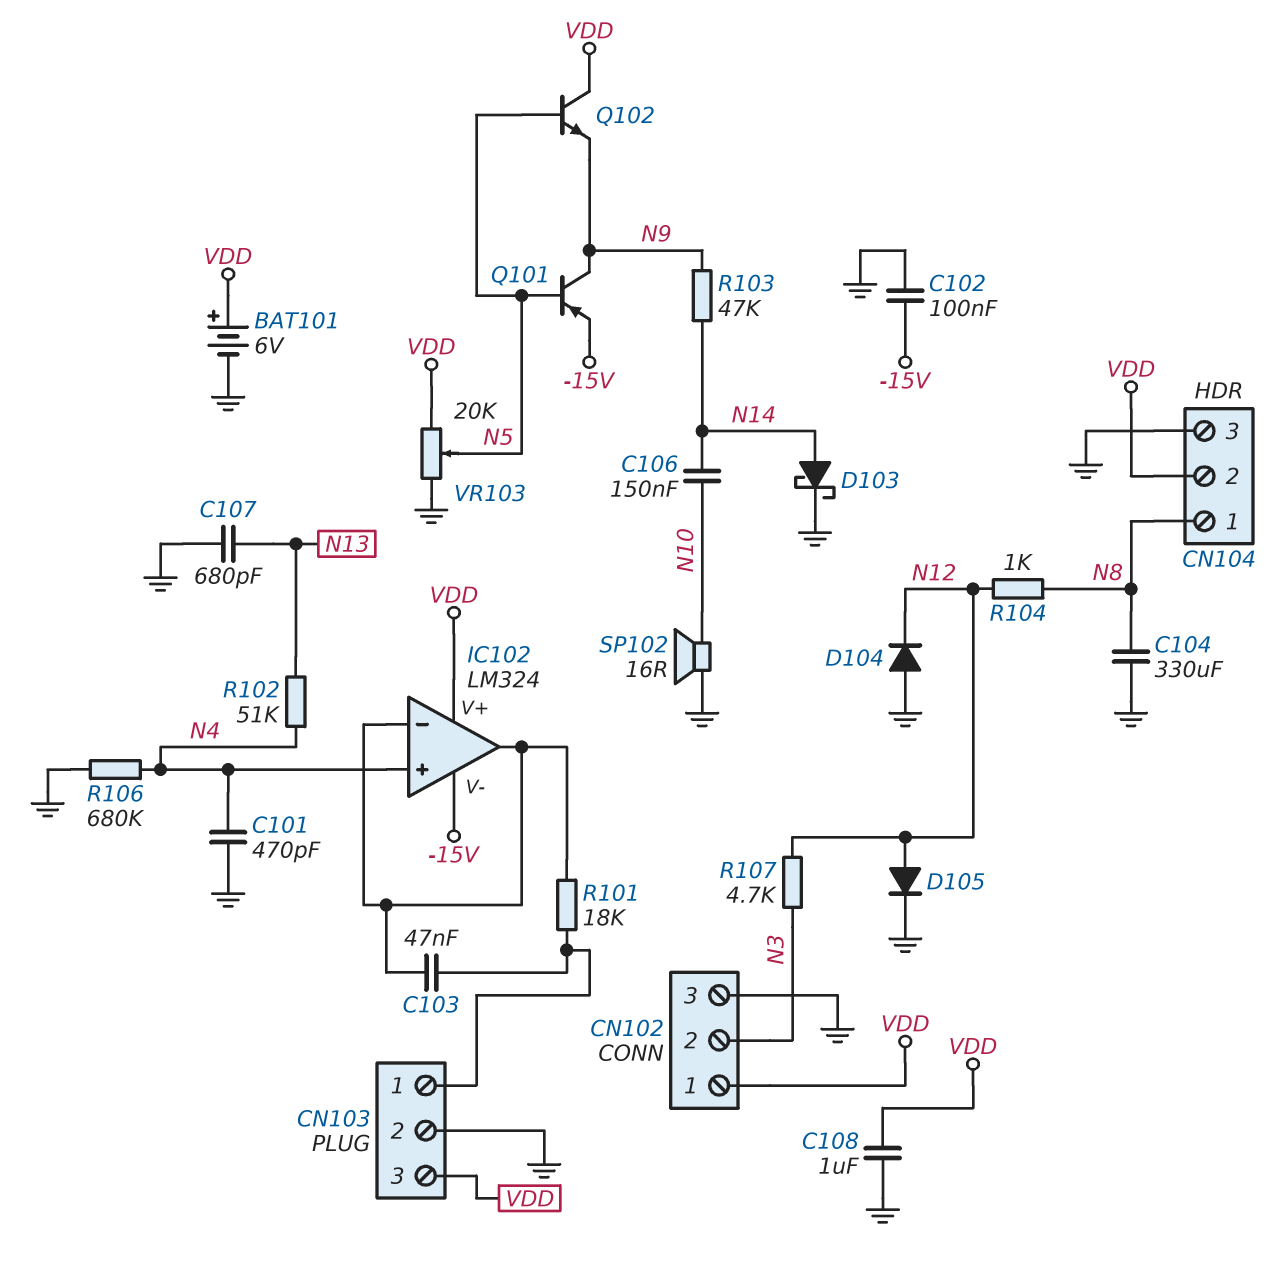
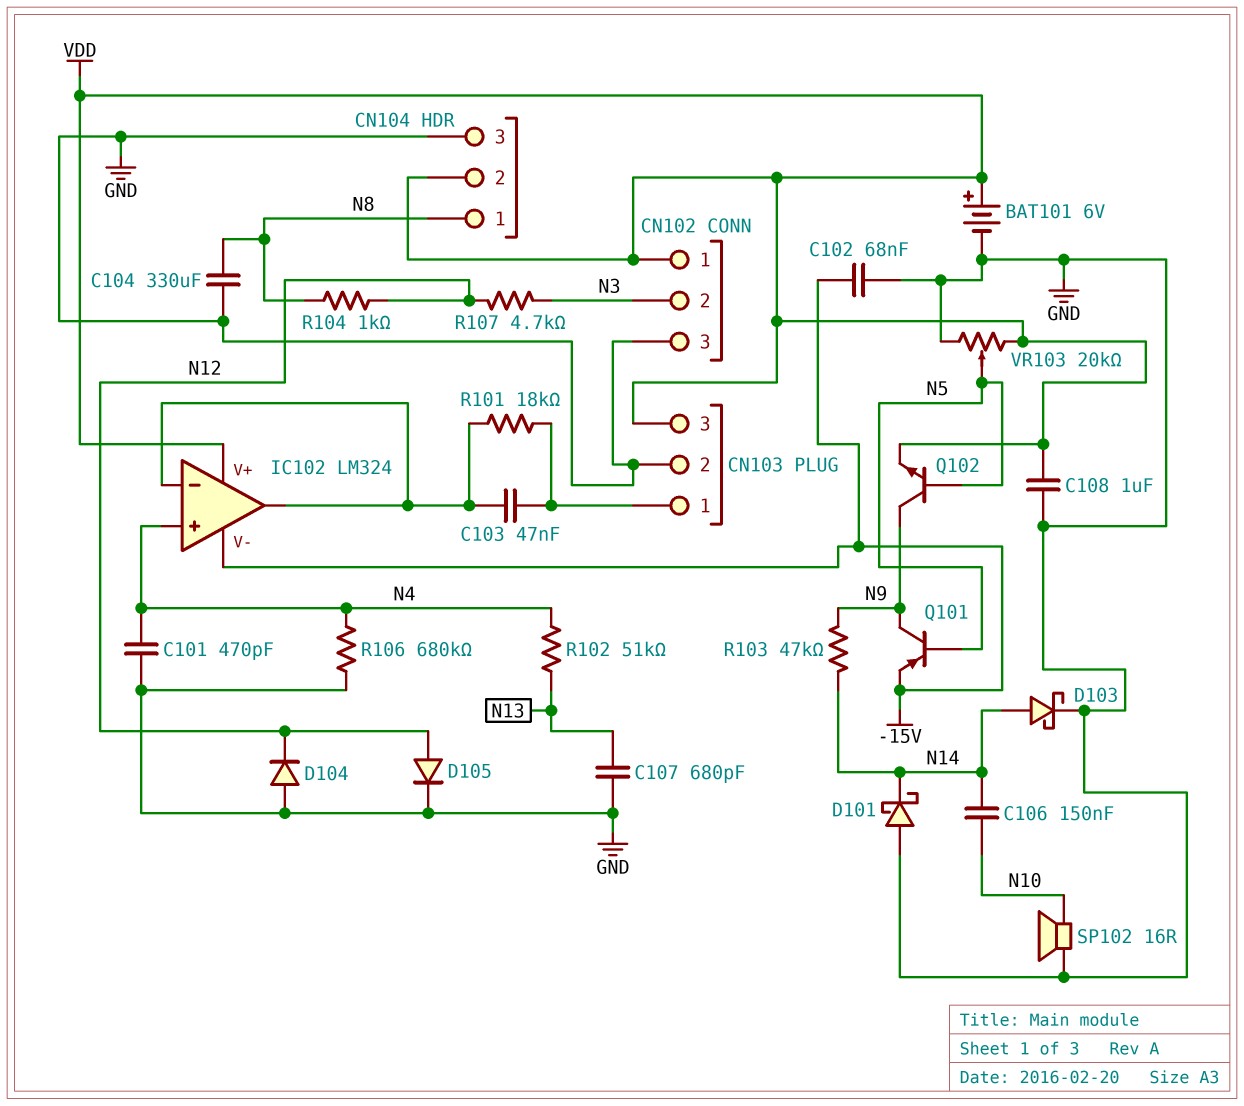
C102: 100nF (-15V, GND) -> 68nF (-15V, GND)
D101: none -> schottky (A GND, K N14)
Q102: NPN (B N5, C VDD, E N9) -> NPN (B N5, C N9, E VDD)

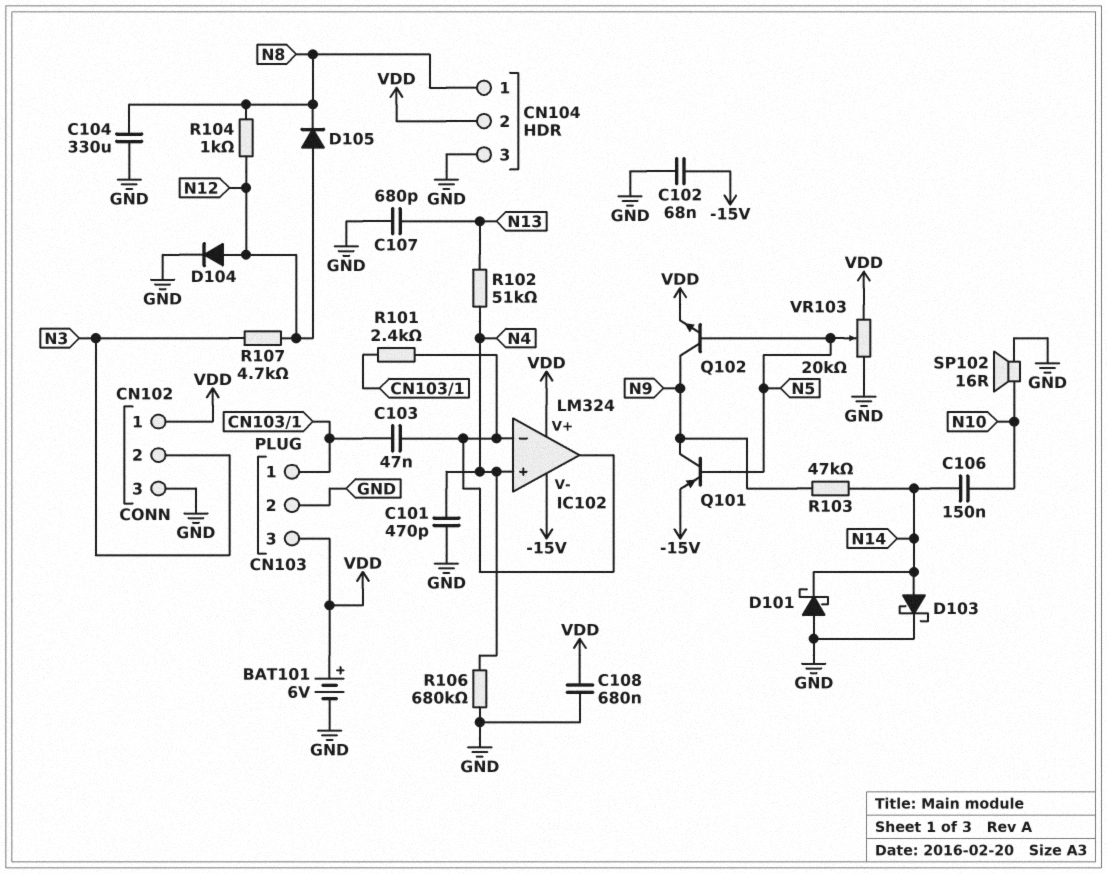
C108: 1uF (GND, VDD) -> 680nF (GND, VDD)
D104: diode (A GND, K N12) -> diode (A N12, K GND)
D105: diode (A N12, K GND) -> diode (A N12, K N8)
R101: 18k (CN103/1, IC102/in-) -> 2.4k (CN103/1, IC102/in-)

